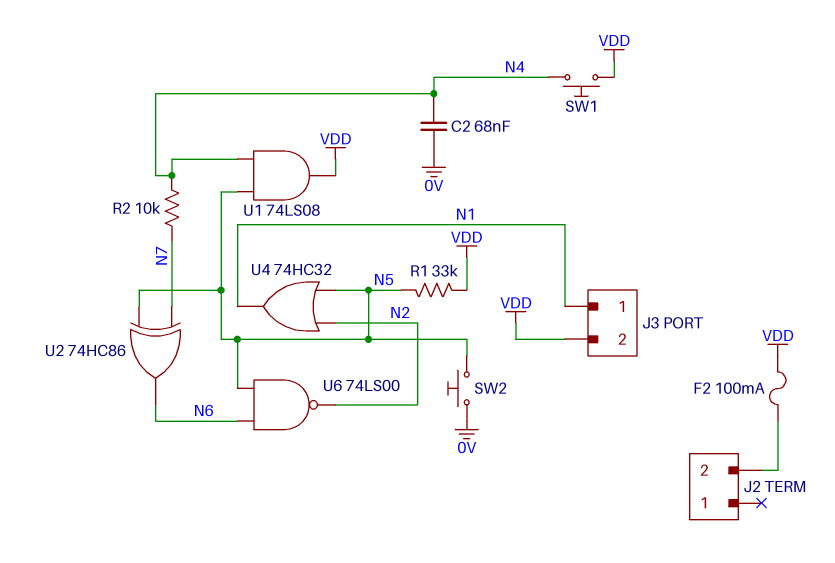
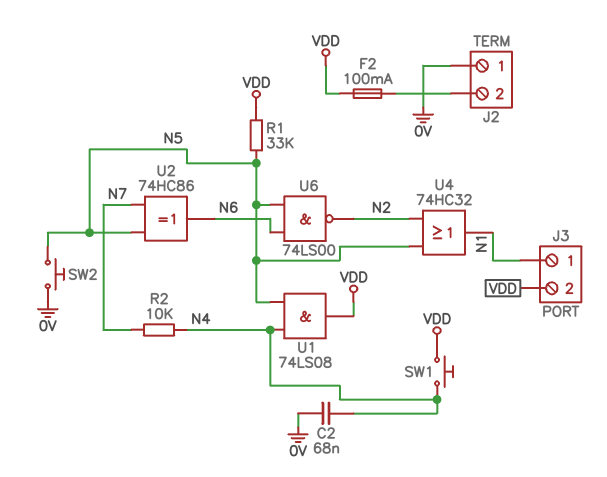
J2 pin 1: none -> 0V

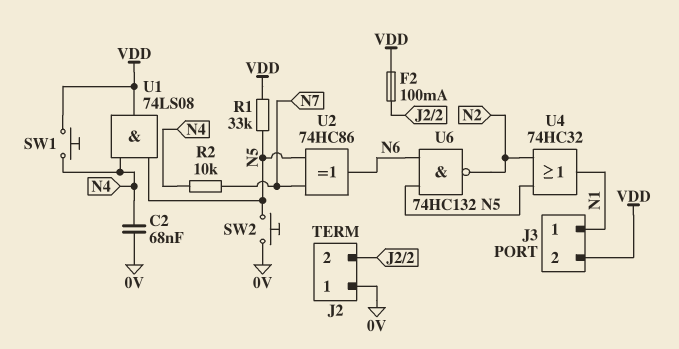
U6: NAND 74LS00 (in N5, in N6, out N2) -> NAND 74HC132 (in N5, in N6, out N2)

